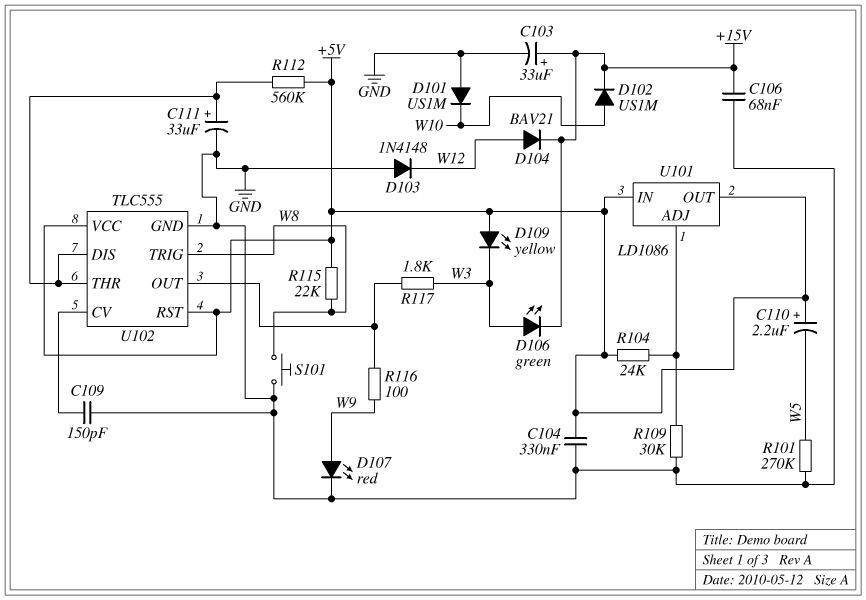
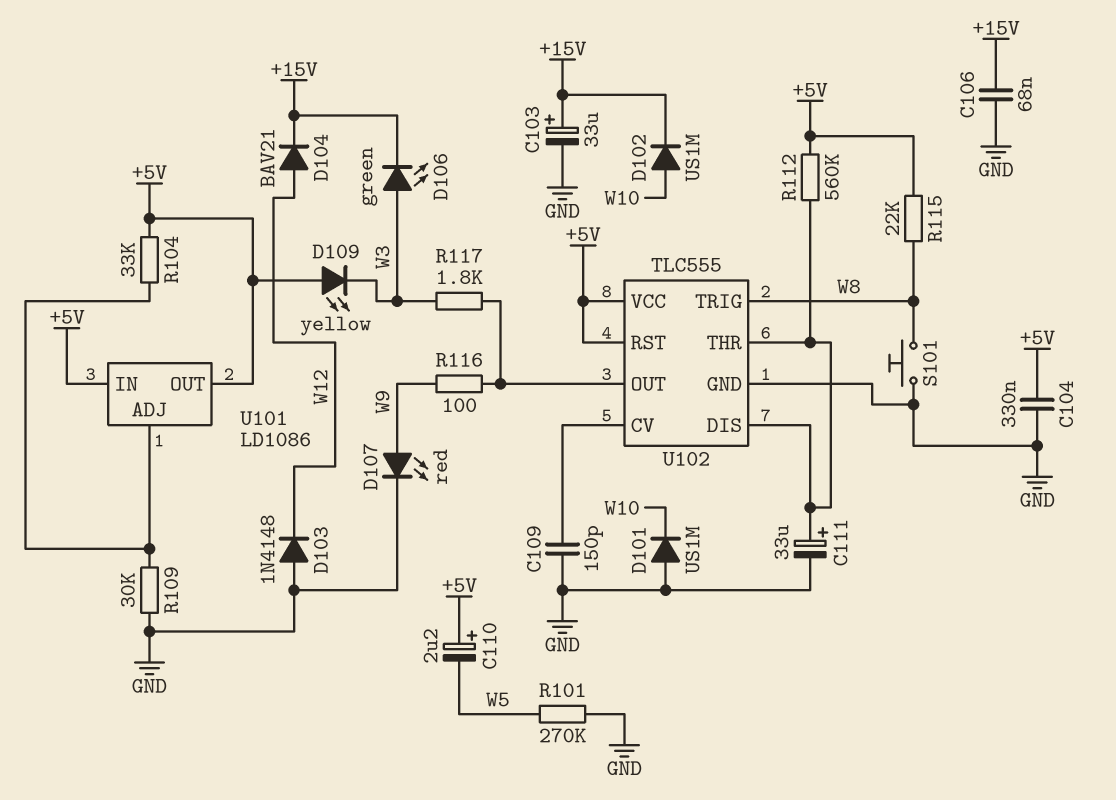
R104: 24k (+5V, U101/ADJ) -> 33k (+5V, U101/ADJ)

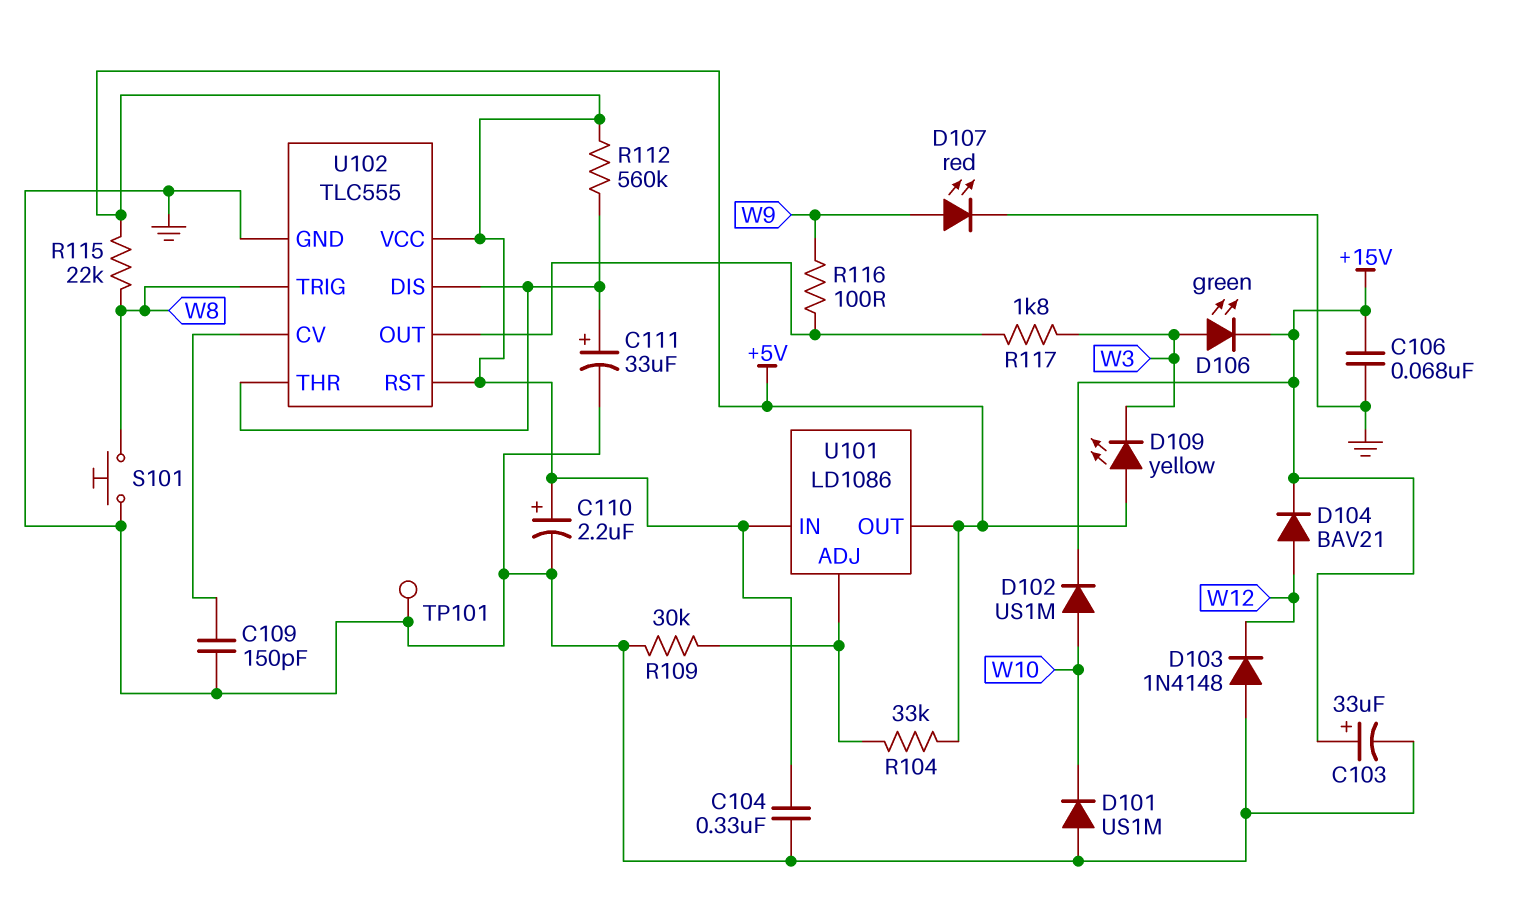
C110: 2.2uF (plus +5V, minus W5) -> 2.2uF (plus +5V, minus GND)
R101: 270k (GND, W5) -> none
TP101: none -> test point (GND)

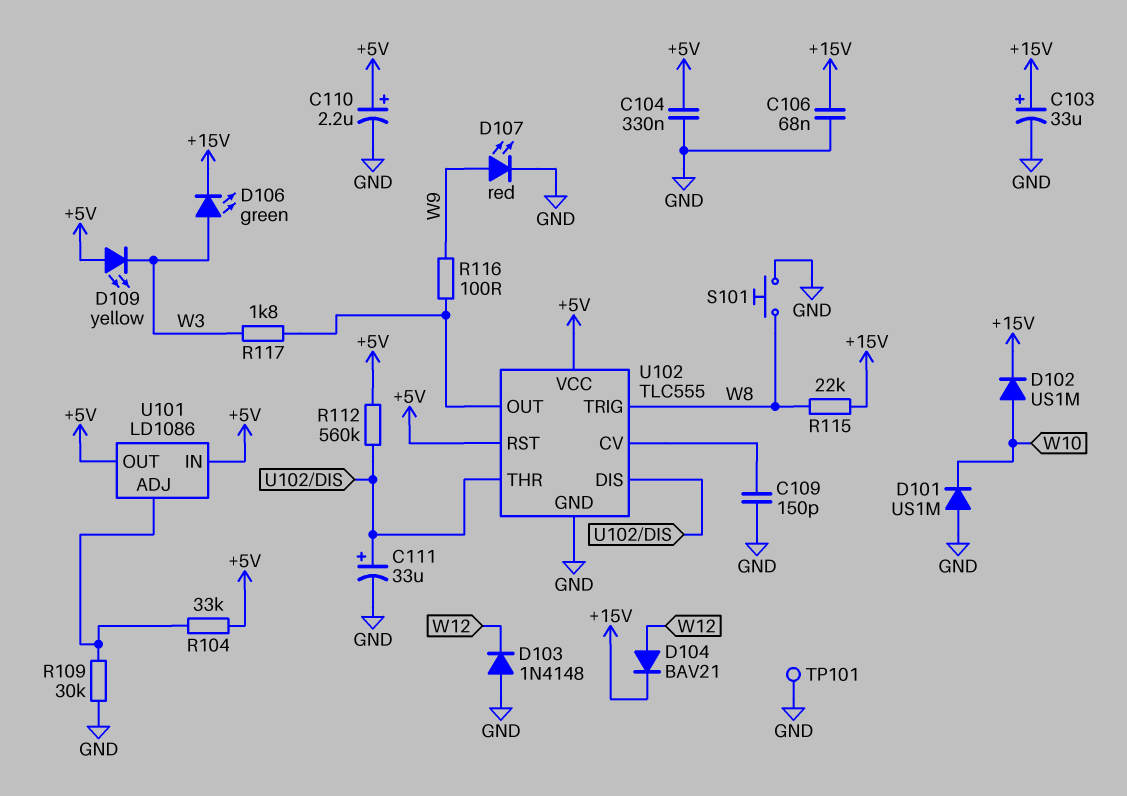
R115: 22k (+5V, W8) -> 22k (+15V, W8)

